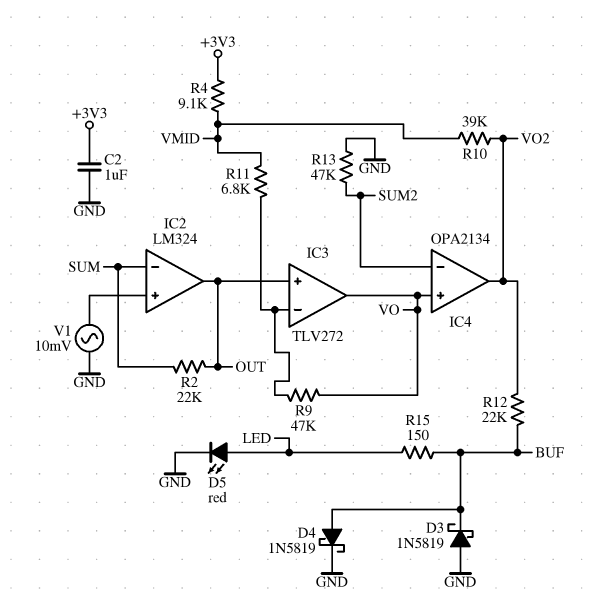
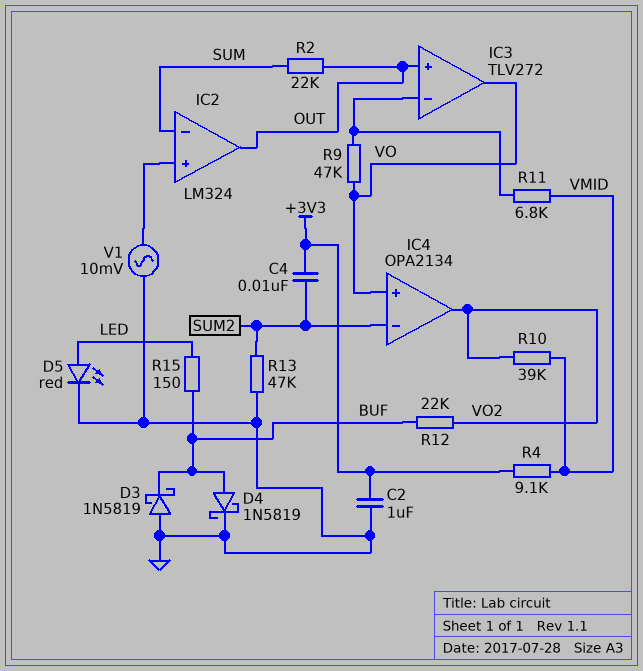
C4: none -> 10nF (+3V3, SUM2)

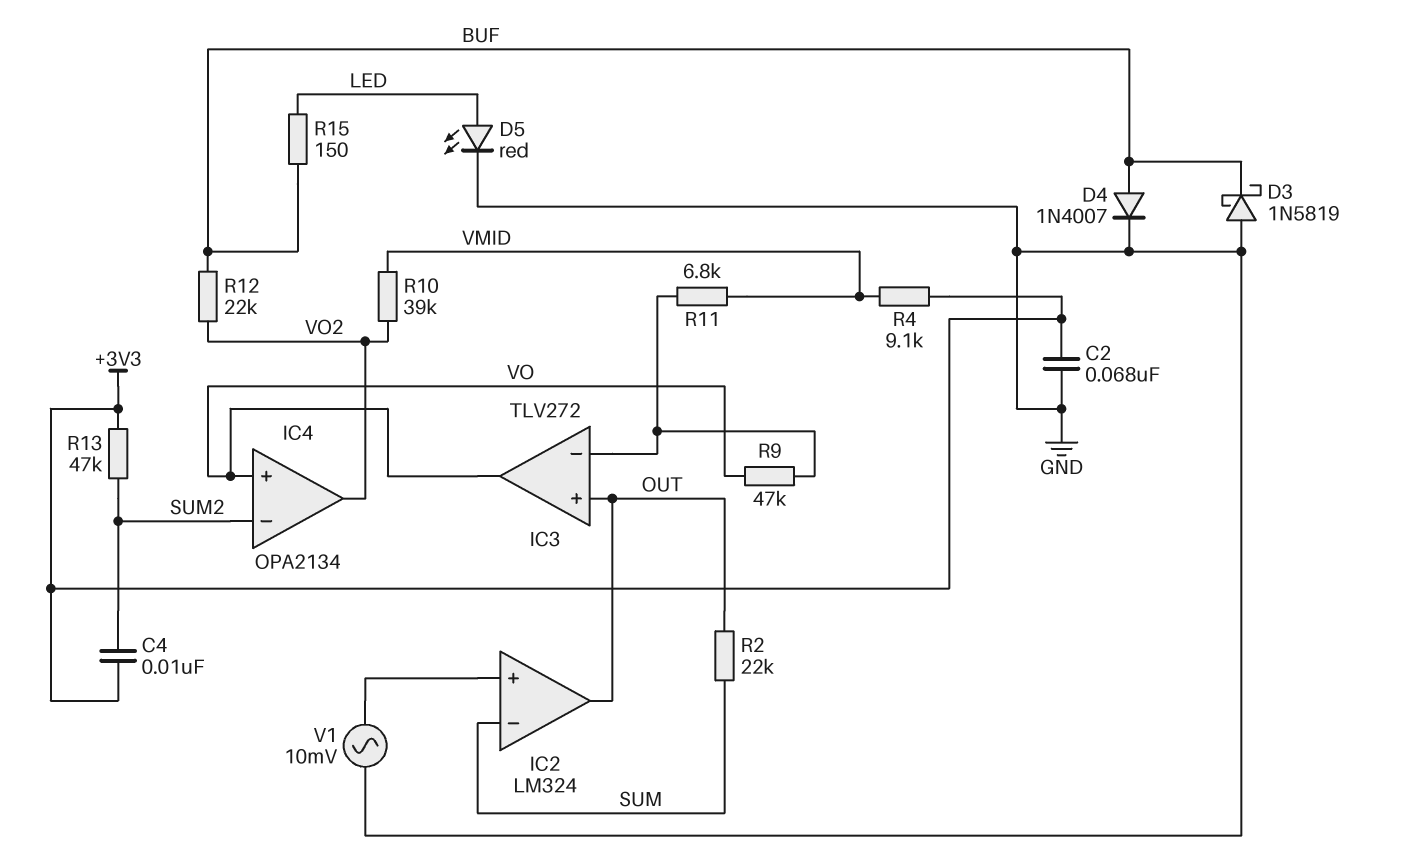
C2: 1uF (+3V3, GND) -> 68nF (+3V3, GND)
D4: schottky 1N5819 (A BUF, K GND) -> diode 1N4007 (A BUF, K GND)
R13: 47k (GND, SUM2) -> 47k (+3V3, SUM2)

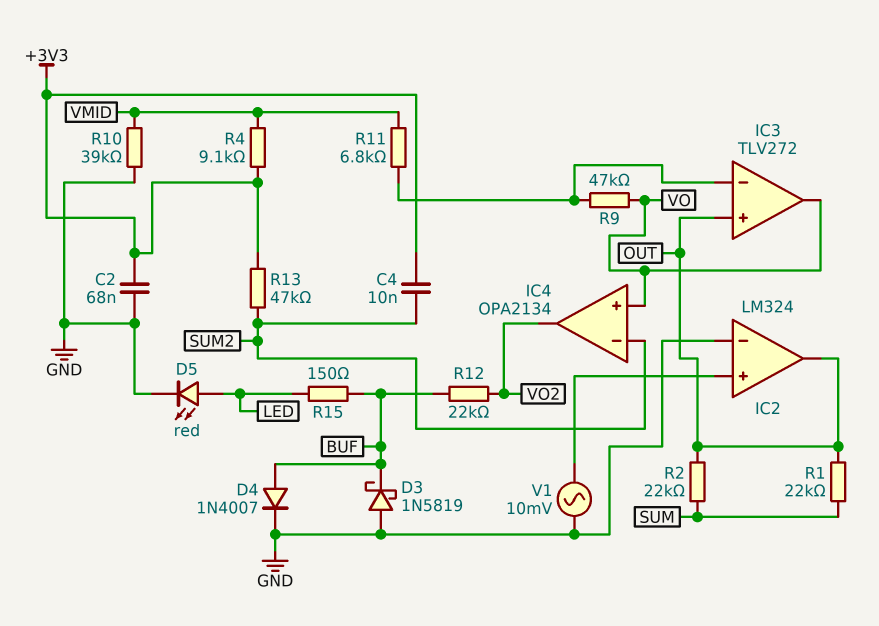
IC2 pin in-: SUM -> GND
R1: none -> 22k (OUT, SUM)
R10: 39k (VMID, VO2) -> 39k (GND, VMID)

